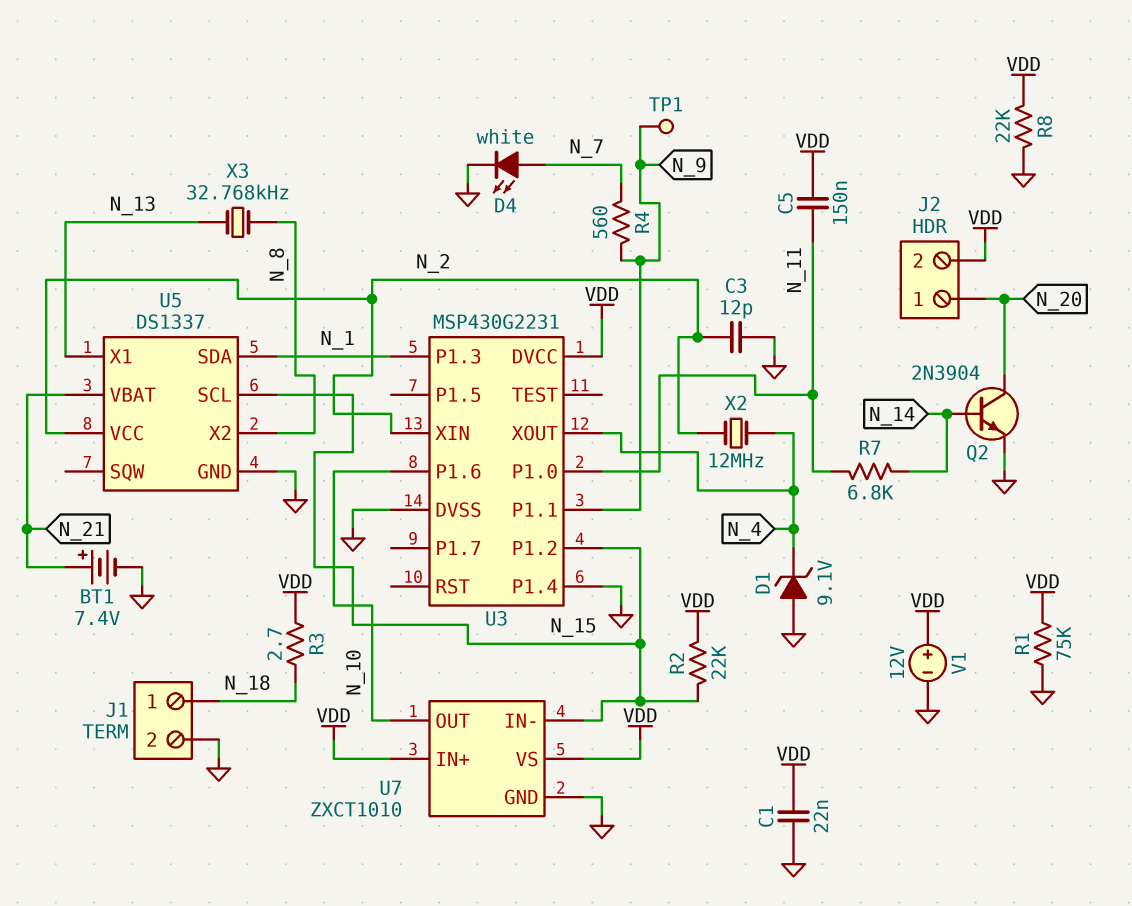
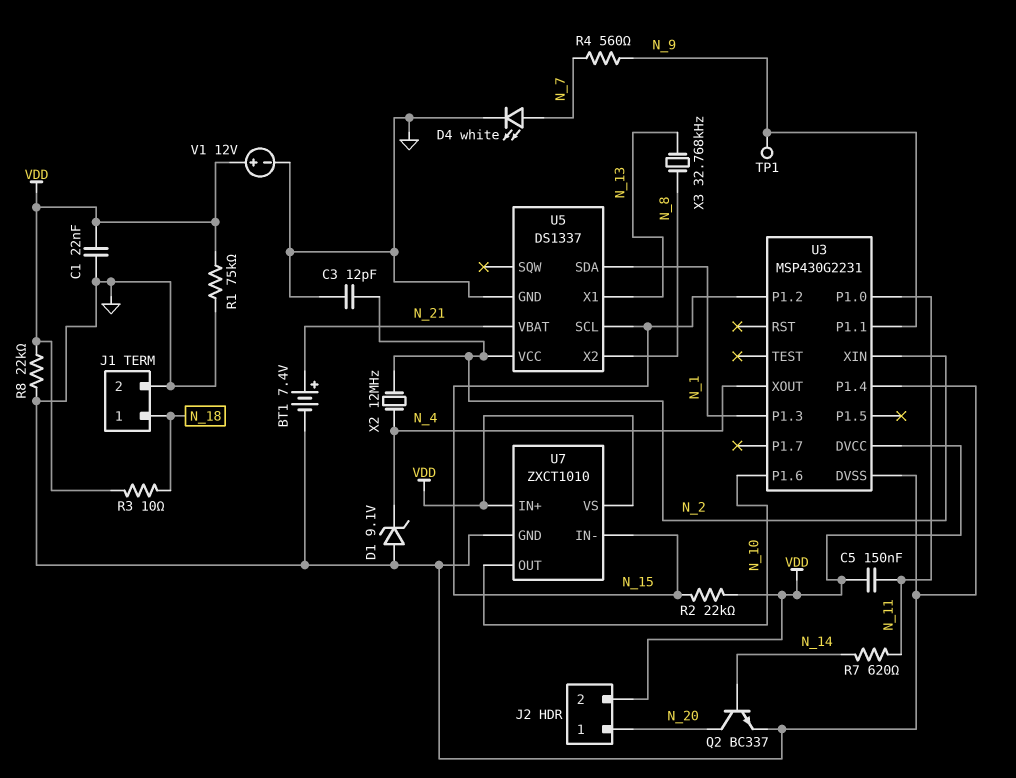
Q2: NPN 2N3904 (B N_14, C N_20, E GND) -> NPN BC337 (B N_14, C N_20, E GND)
R3: 2.7 (N_18, VDD) -> 10 (N_18, VDD)
R7: 6.8k (N_11, N_14) -> 620 (N_11, N_14)

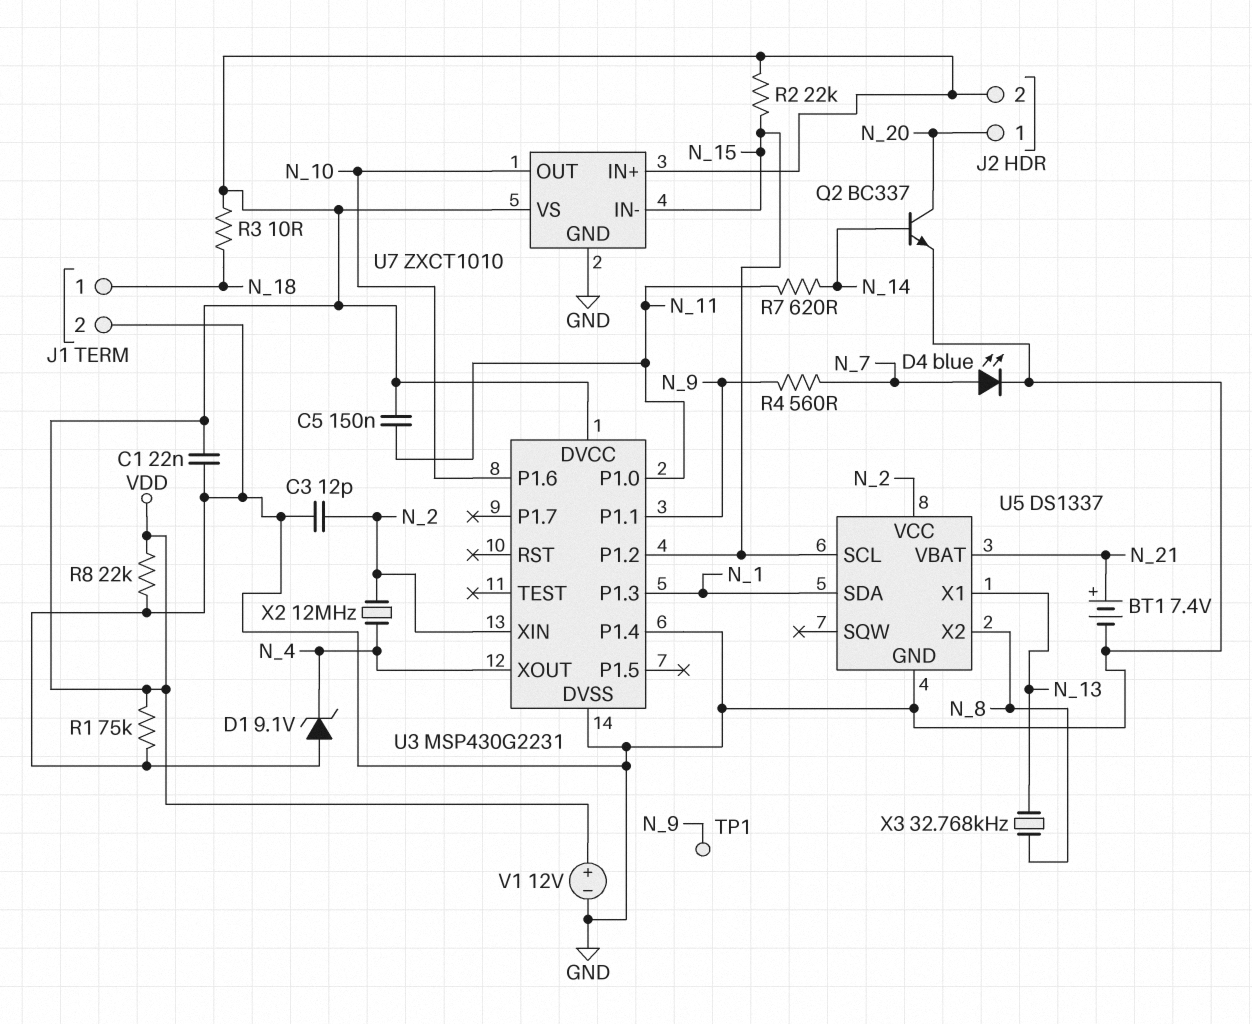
D4: LED white (A N_7, K GND) -> LED blue (A N_7, K GND)

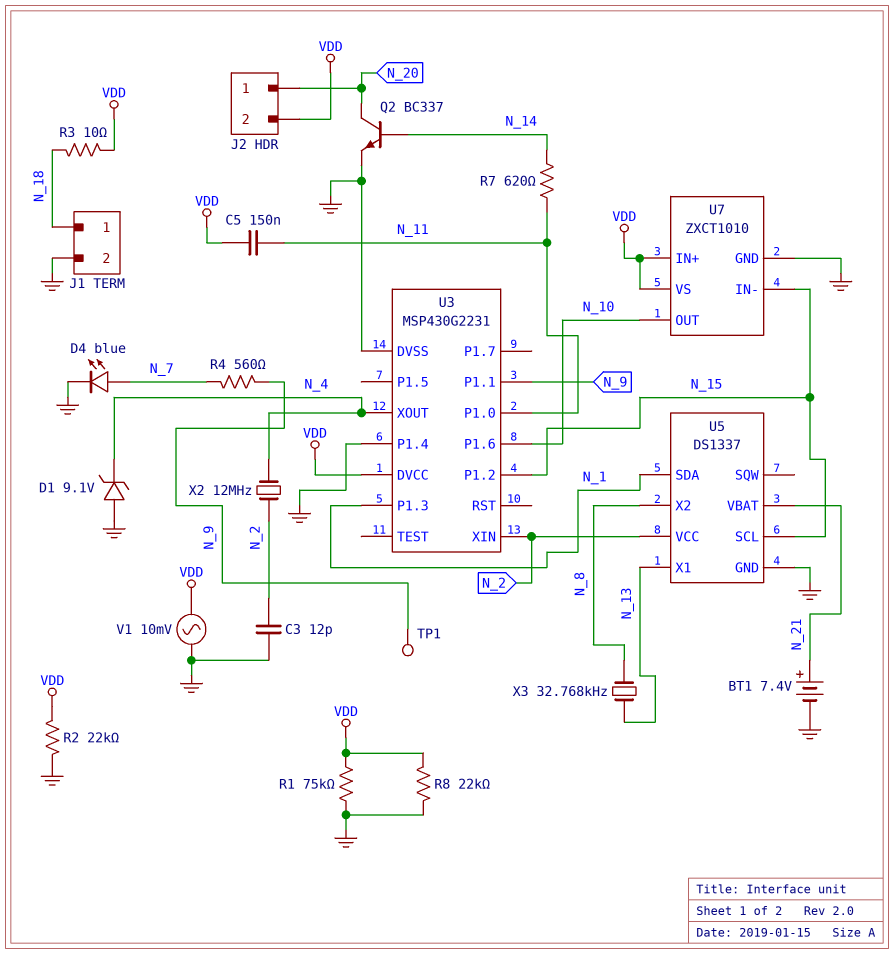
C1: 22nF (GND, VDD) -> none
R2: 22k (N_15, VDD) -> 22k (GND, VDD)
V1: 12V (plus VDD, minus GND) -> AC 10mV (GND, VDD)

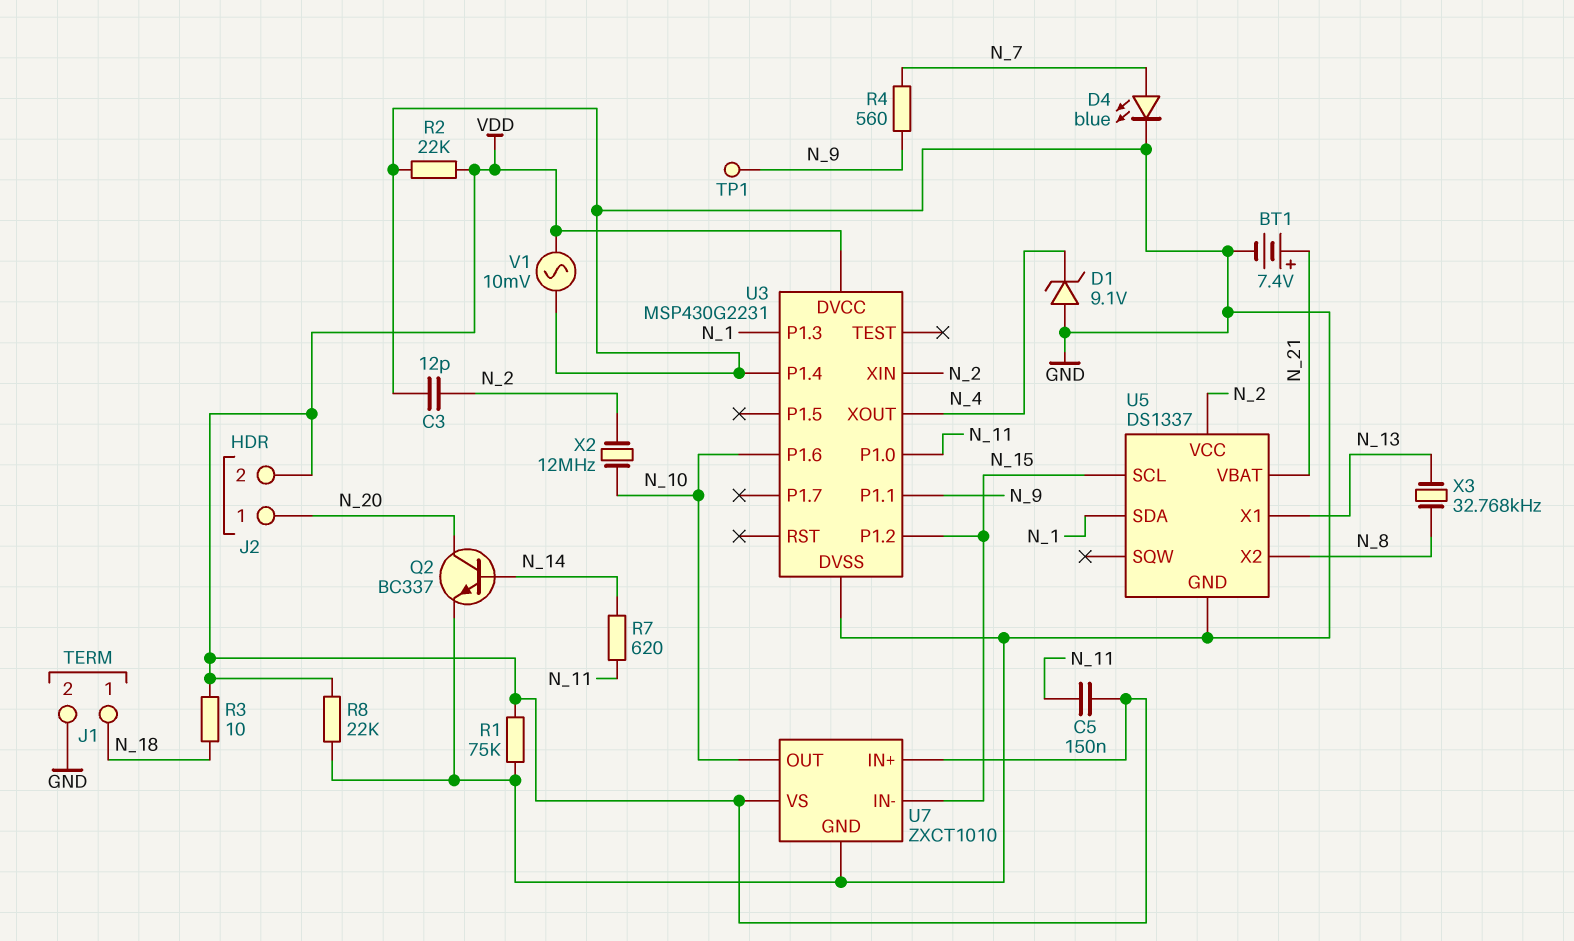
X2: 12MHz (N_2, N_4) -> 12MHz (N_2, N_10)

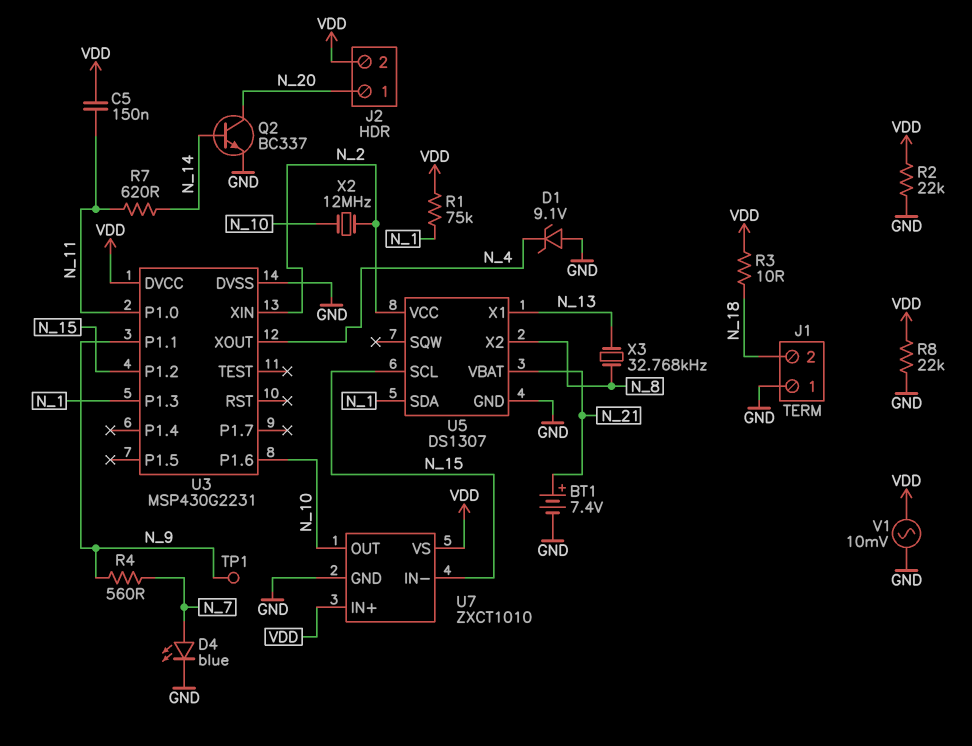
C3: 12pF (GND, N_2) -> none
J1 pin 1: N_18 -> GND
J1 pin 2: GND -> N_18
R1: 75k (GND, VDD) -> 75k (N_1, VDD)
U3 pin P1.4: GND -> none
U5: DS1337 -> DS1307

